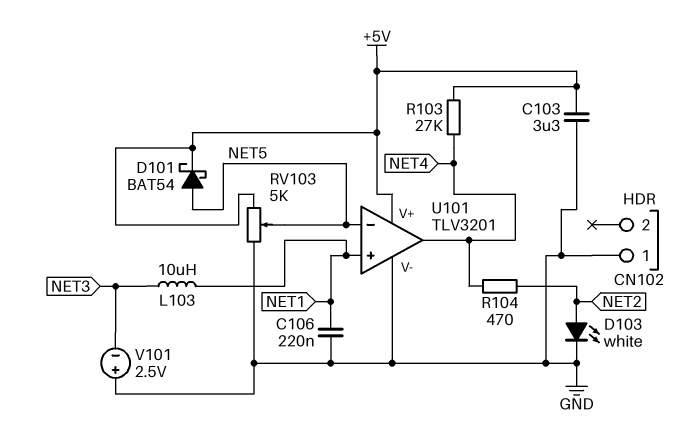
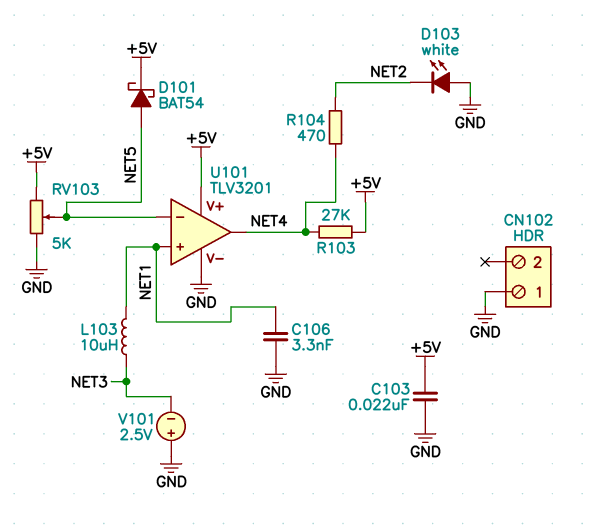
C103: 3.3uF (+5V, GND) -> 22nF (+5V, GND)
C106: 220nF (GND, NET1) -> 3.3nF (GND, NET1)
D103: LED white (A NET2, K GND) -> LED white (A GND, K NET2)

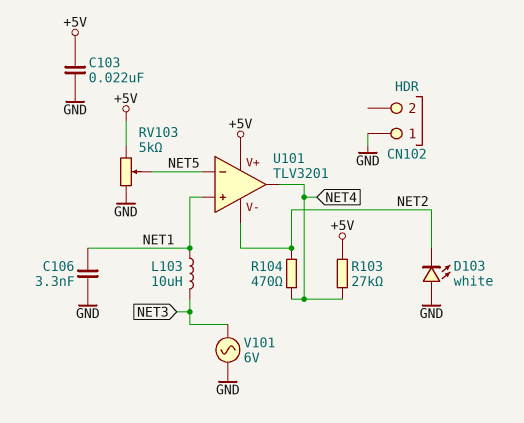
D101: schottky BAT54 (A NET5, K +5V) -> none
U101 pin V-: GND -> NET2
V101: 2.5V (plus GND, minus NET3) -> AC 6V (GND, NET3)

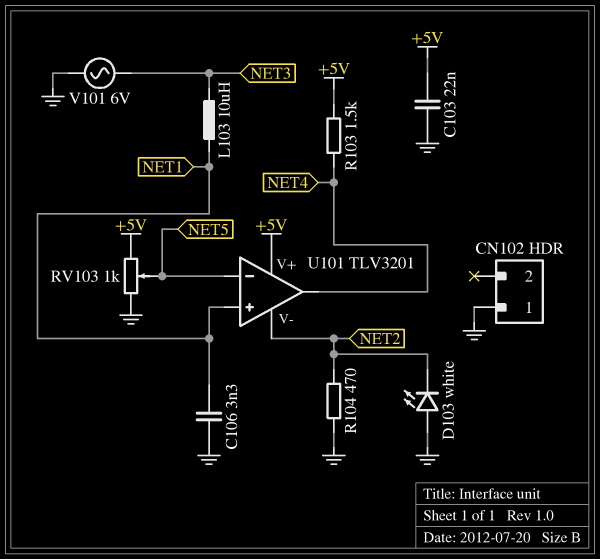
R103: 27k (+5V, NET4) -> 1.5k (+5V, NET4)
R104: 470 (NET2, NET4) -> 470 (GND, NET2)
RV103: 5k (+5V, GND, wiper NET5) -> 1k (+5V, GND, wiper NET5)

